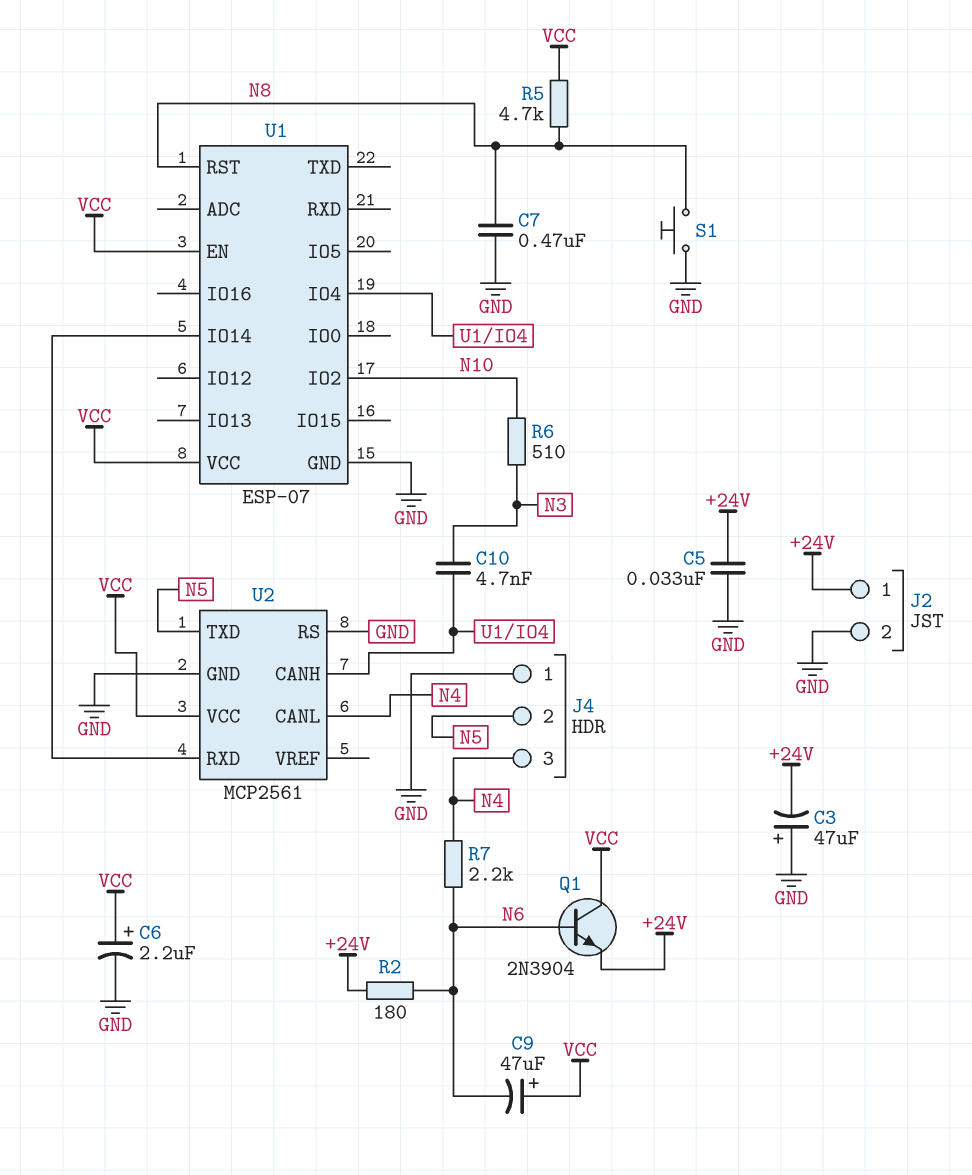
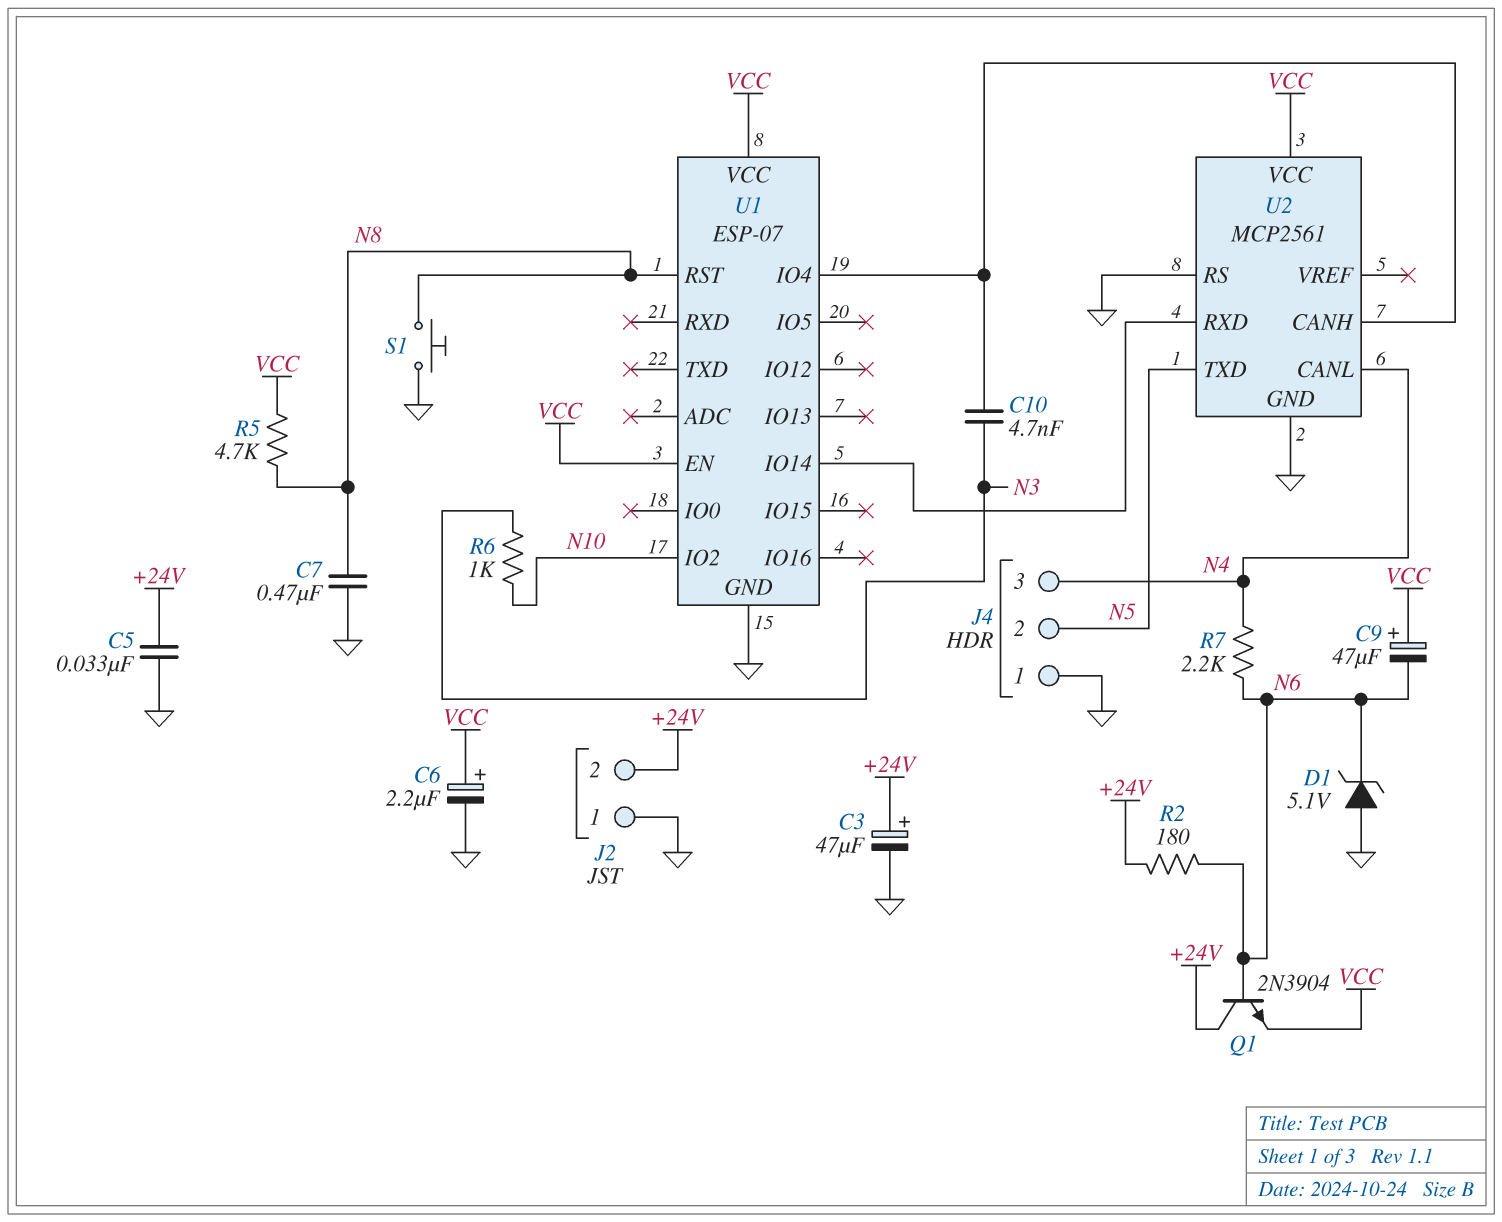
C3: 47uF (plus GND, minus +24V) -> 47uF (plus +24V, minus GND)
D1: none -> zener 5.1V (A GND, K N6)
J2 pin 1: +24V -> GND
J2 pin 2: GND -> +24V
Q1: NPN 2N3904 (B N6, C VCC, E +24V) -> NPN 2N3904 (B N6, C +24V, E VCC)
R6: 510 (N3, N10) -> 1k (N3, N10)

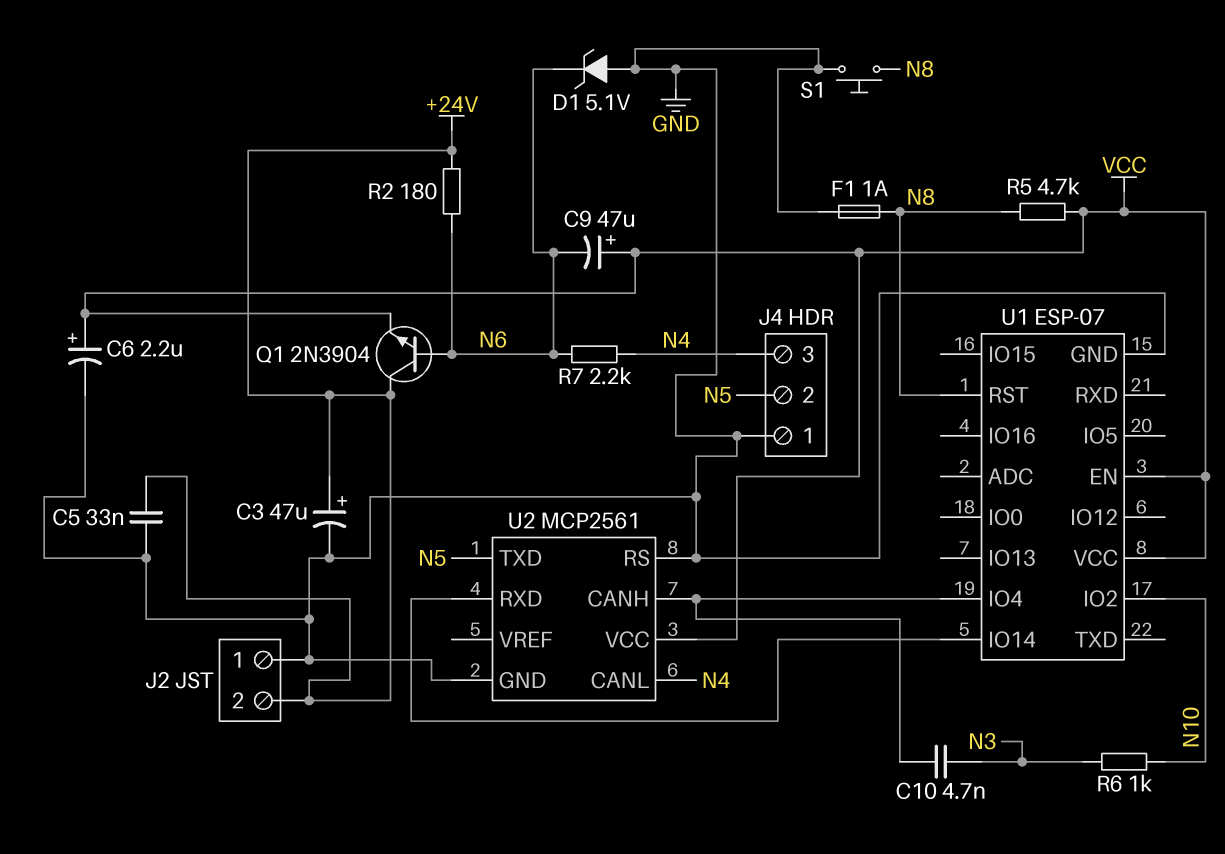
C7: 470nF (GND, N8) -> none
F1: none -> 1A (GND, N8)

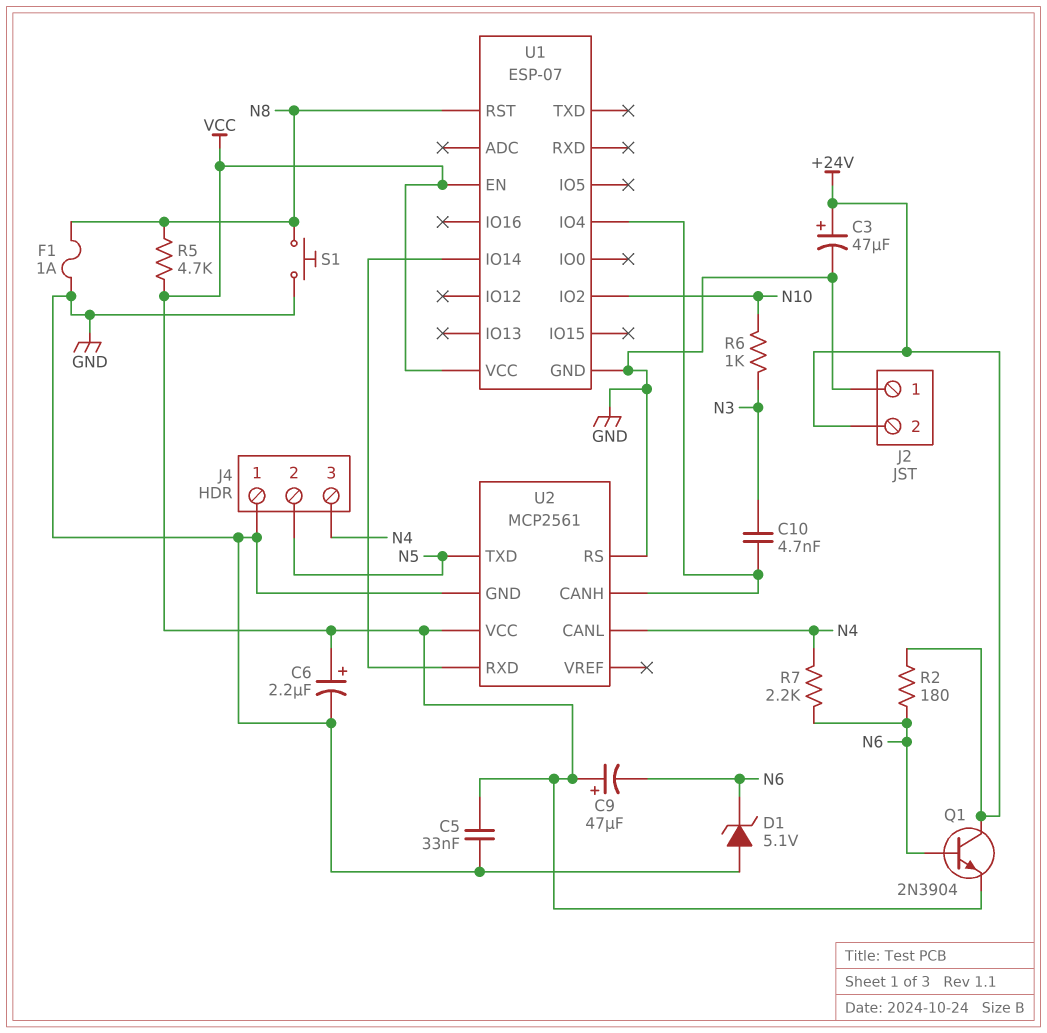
C5: 33nF (+24V, GND) -> 33nF (GND, VCC)

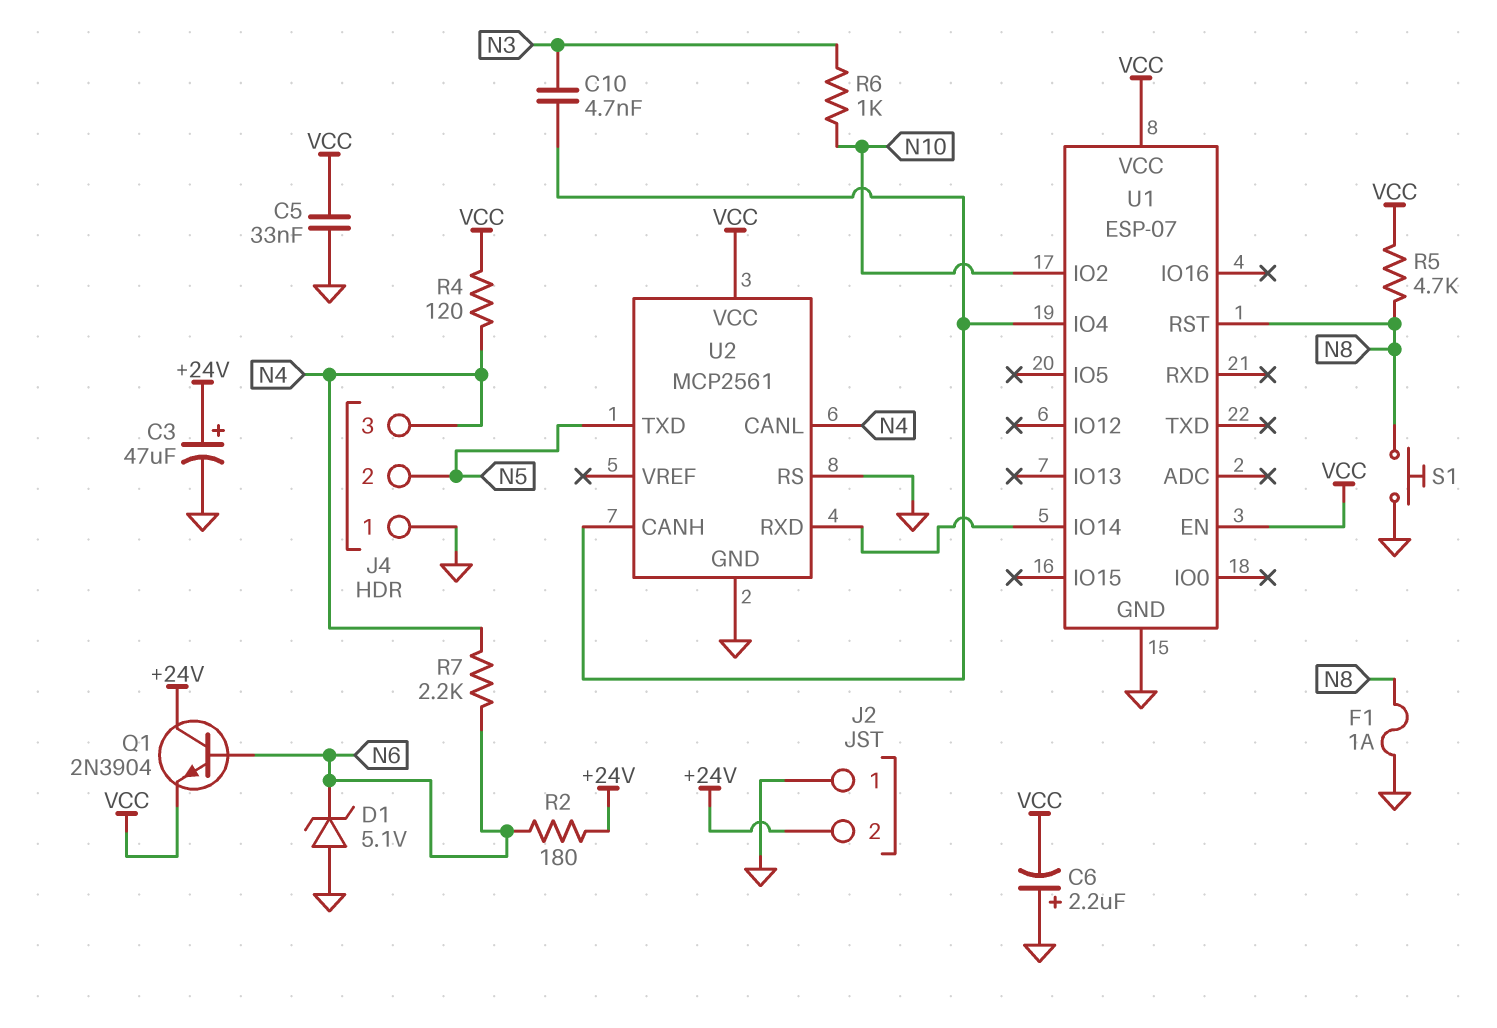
C6: 2.2uF (plus VCC, minus GND) -> 2.2uF (plus GND, minus VCC)
C9: 47uF (plus VCC, minus N6) -> none
R4: none -> 120 (N4, VCC)

